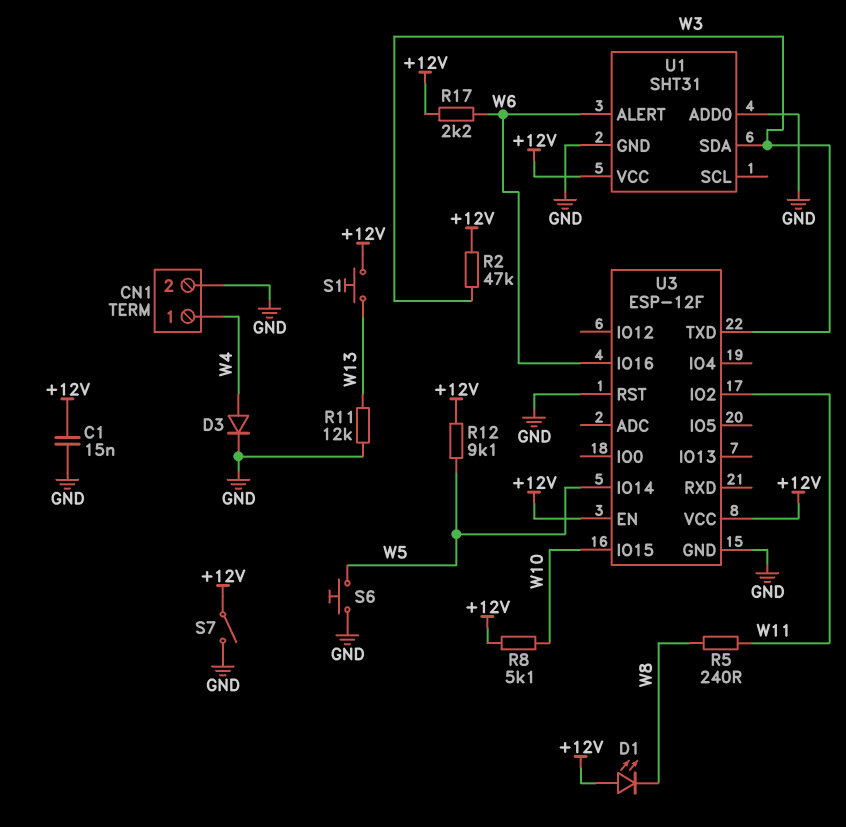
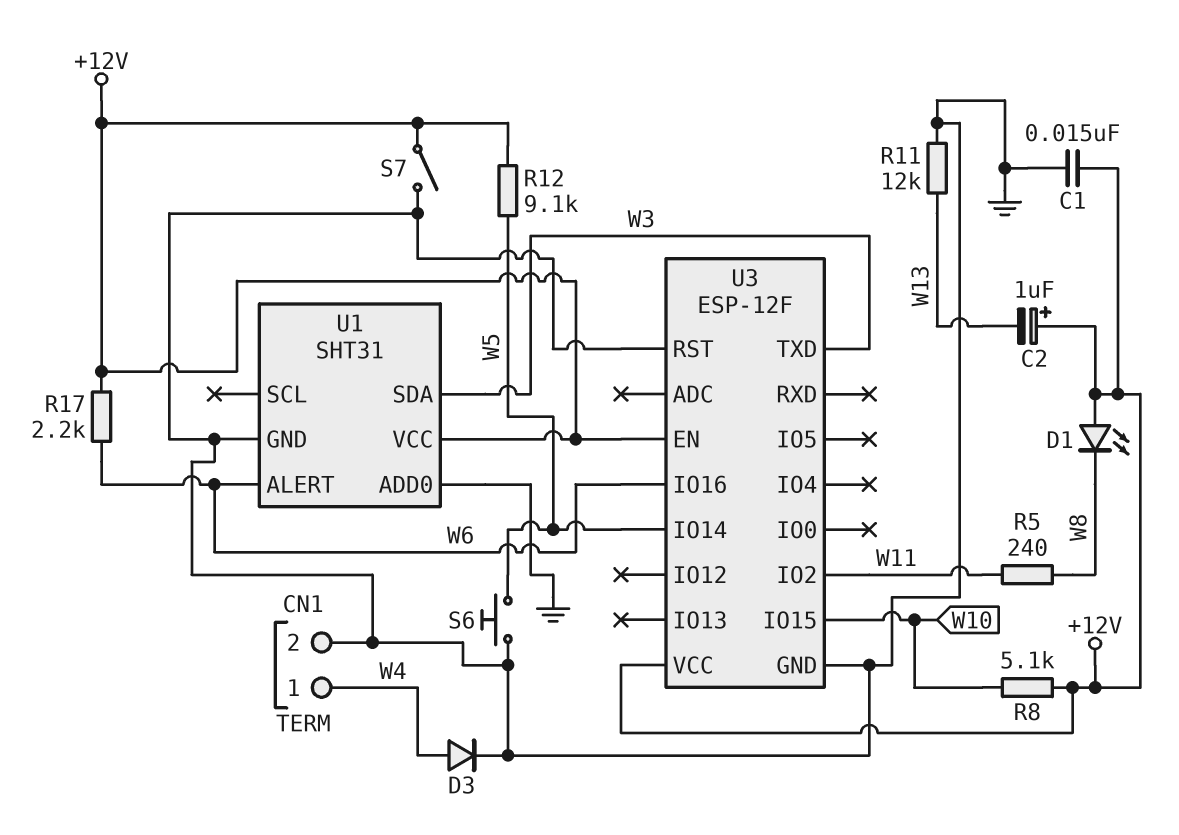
C2: none -> 1uF (plus +12V, minus W13)
R2: 47k (+12V, W3) -> none
S1: button (+12V, W13) -> none

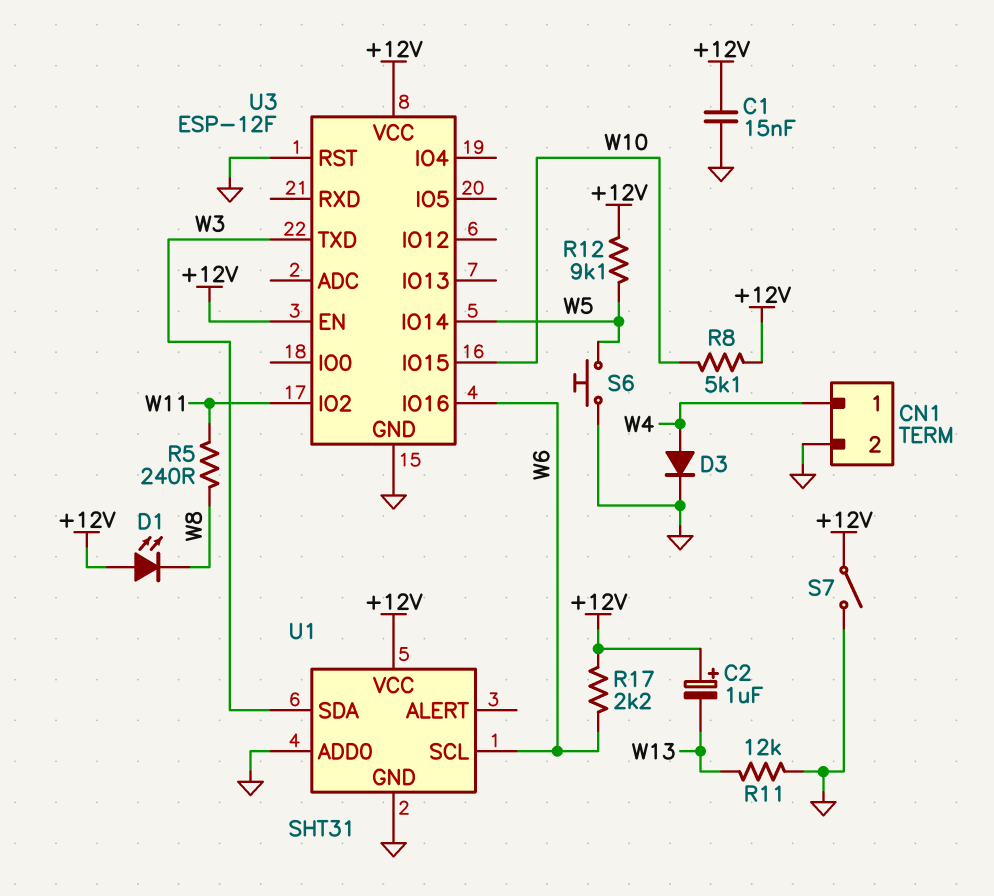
U1 pin ALERT: W6 -> none
U1 pin SCL: none -> W6

